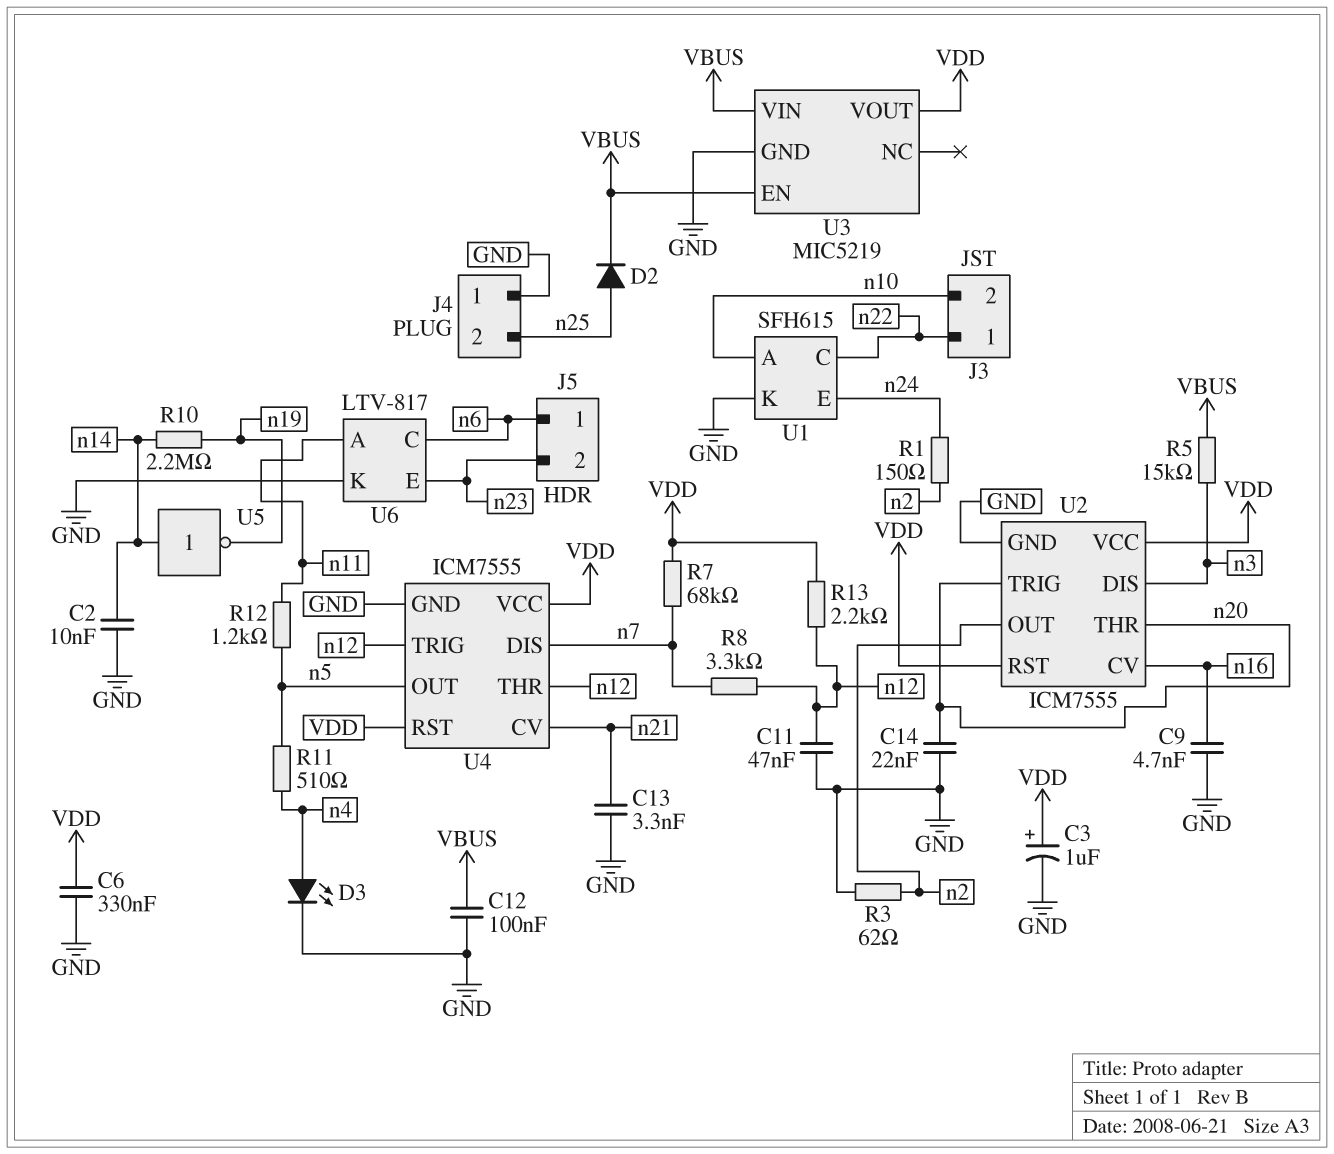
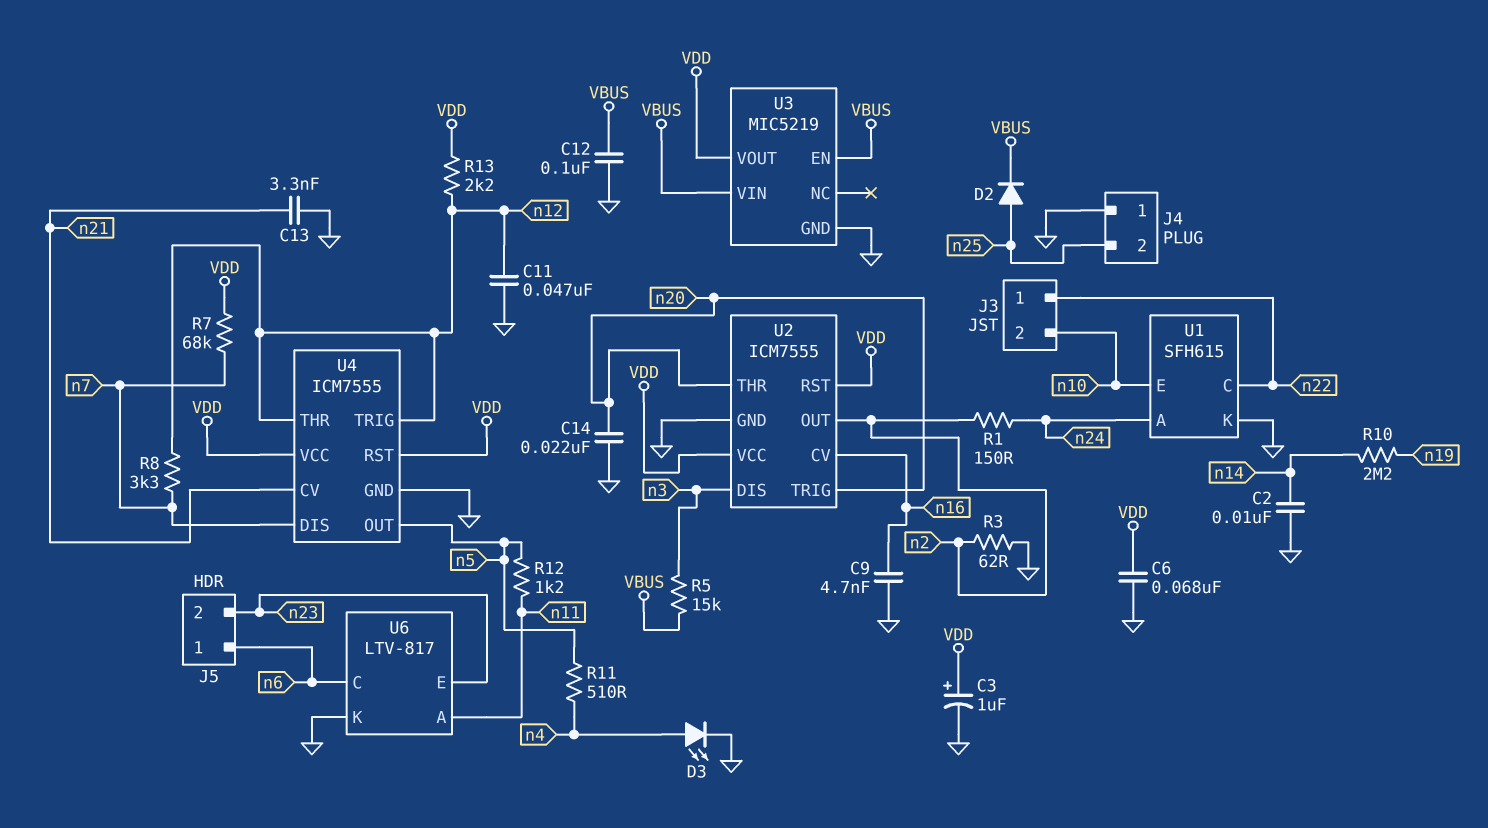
C6: 330nF (GND, VDD) -> 68nF (GND, VDD)
U1 pin A: n10 -> n24
U1 pin E: n24 -> n10
U5: NOT (in n14, out n19) -> none

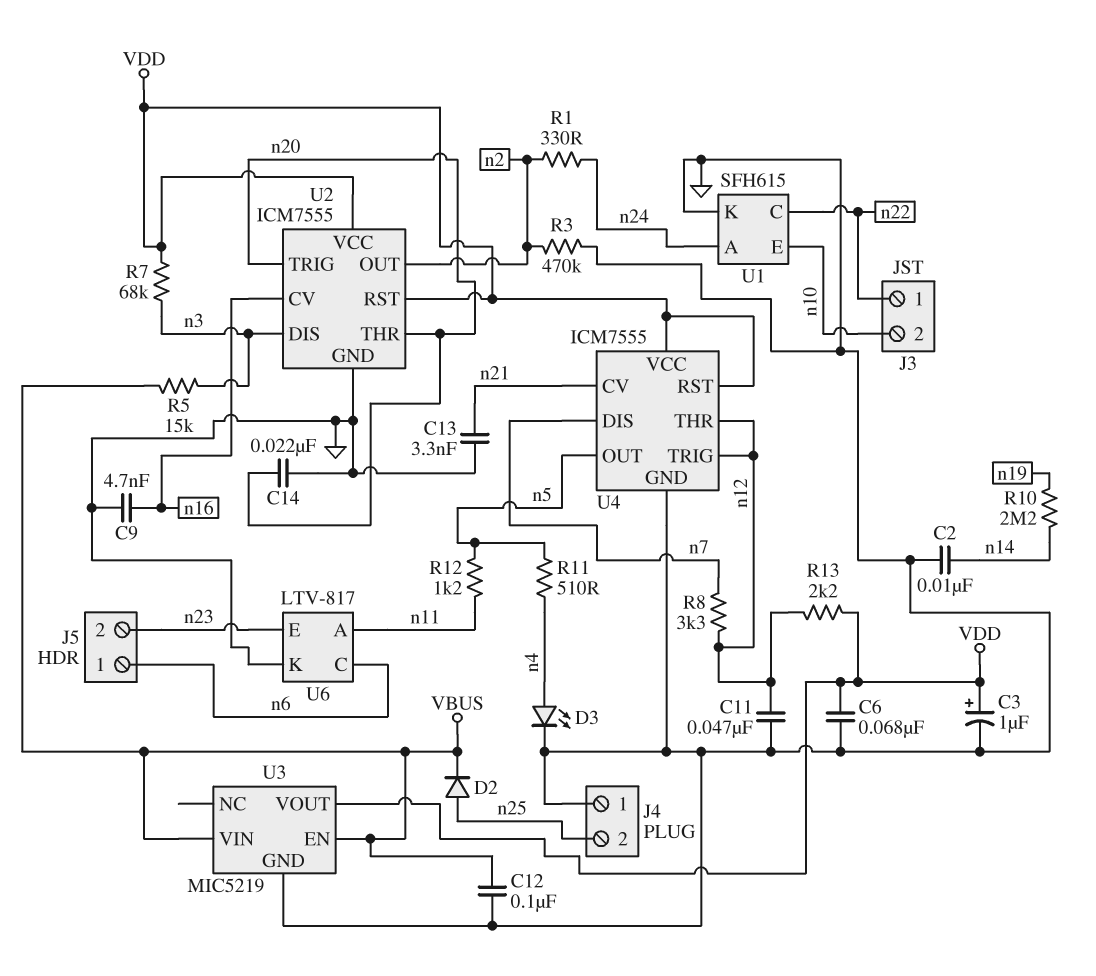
R1: 150 (n2, n24) -> 330 (n2, n24)
R3: 62 (GND, n2) -> 470k (GND, n2)
R7: 68k (VDD, n7) -> 68k (VDD, n3)

